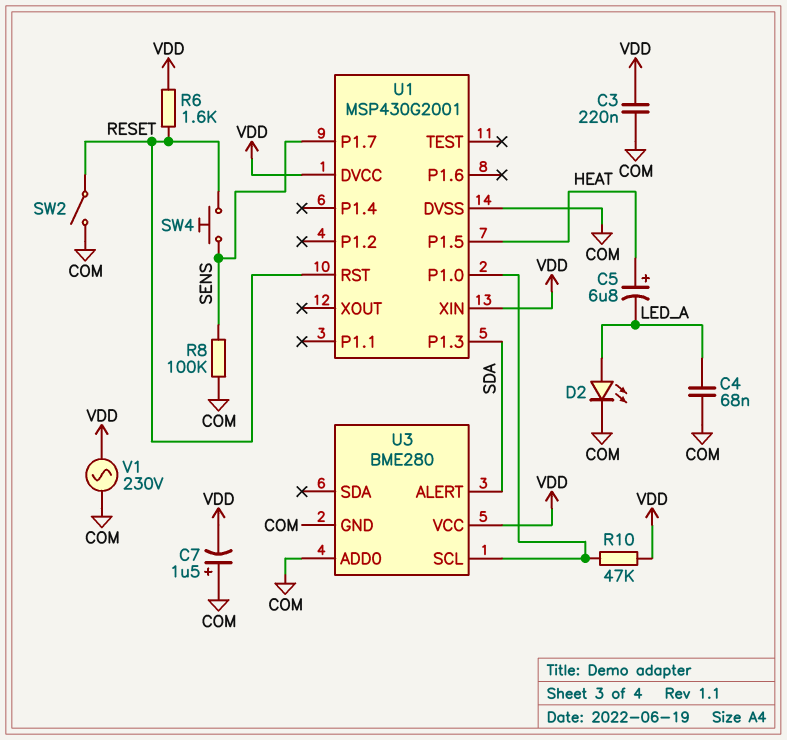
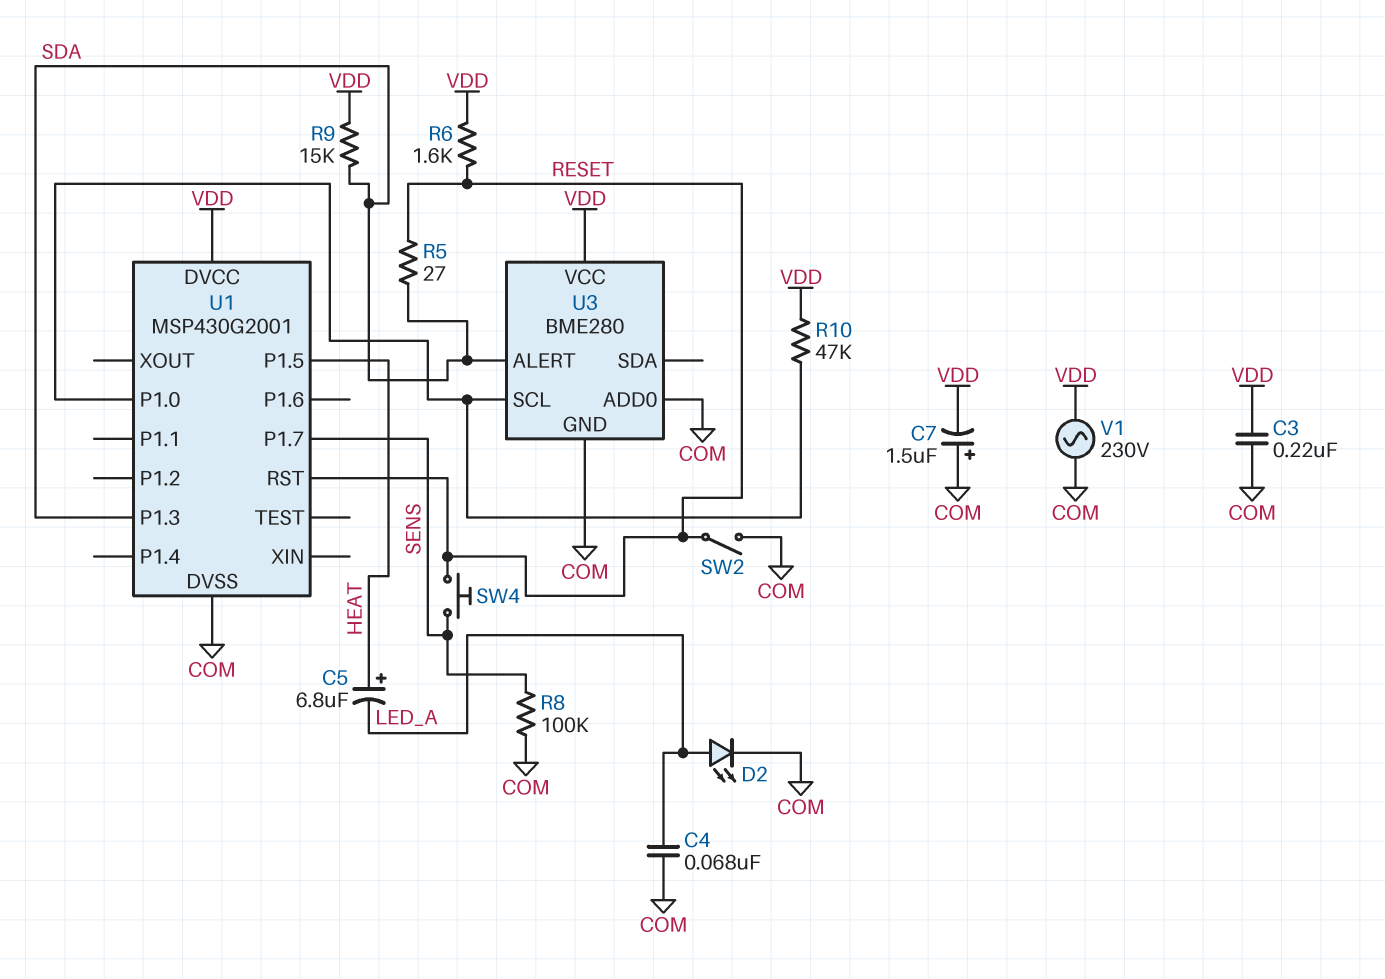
R5: none -> 27 (RESET, SDA)
R9: none -> 15k (SDA, VDD)
U1 pin XIN: VDD -> none

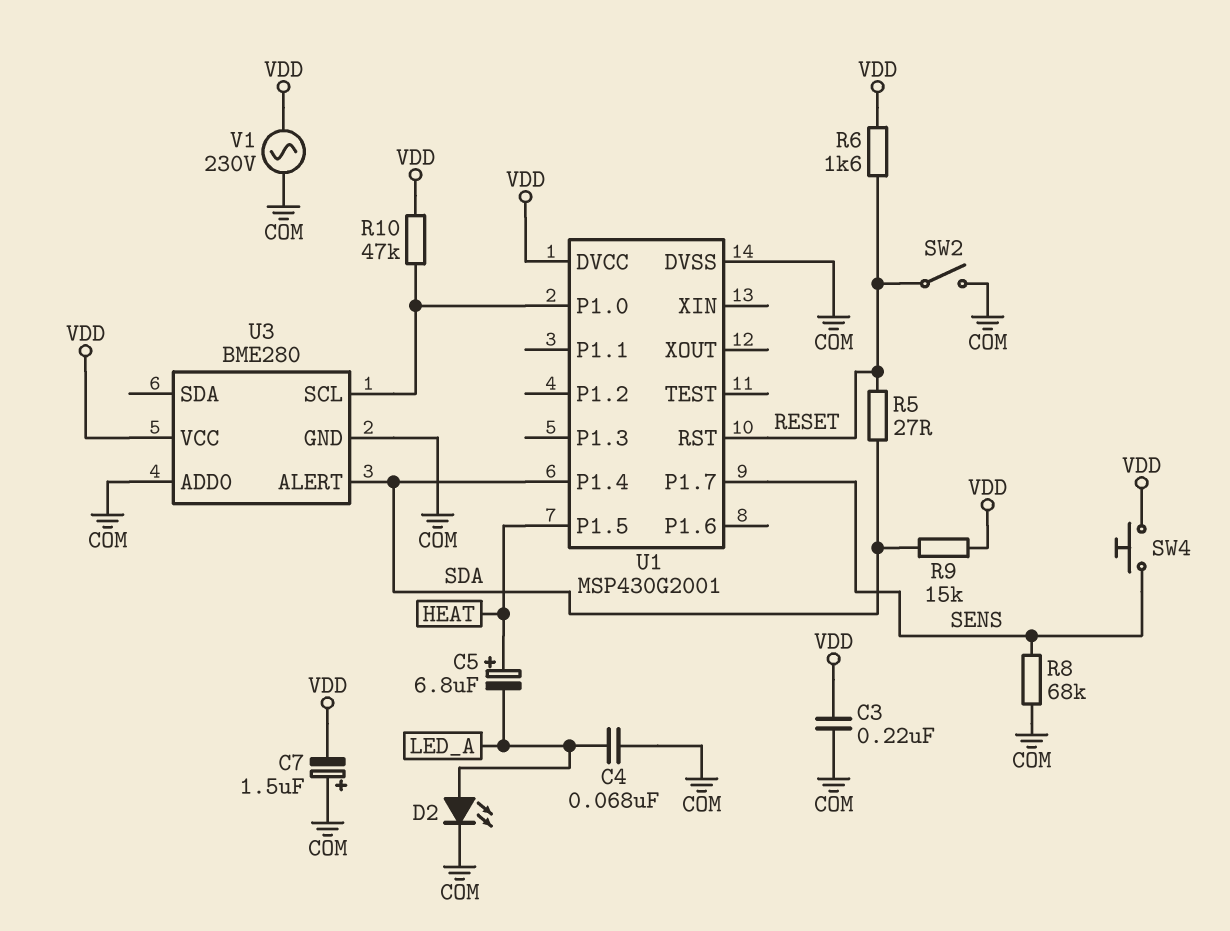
R8: 100k (COM, SENS) -> 68k (COM, SENS)
SW4: button (RESET, SENS) -> button (SENS, VDD)
U1 pin P1.3: SDA -> none
U1 pin P1.4: none -> SDA

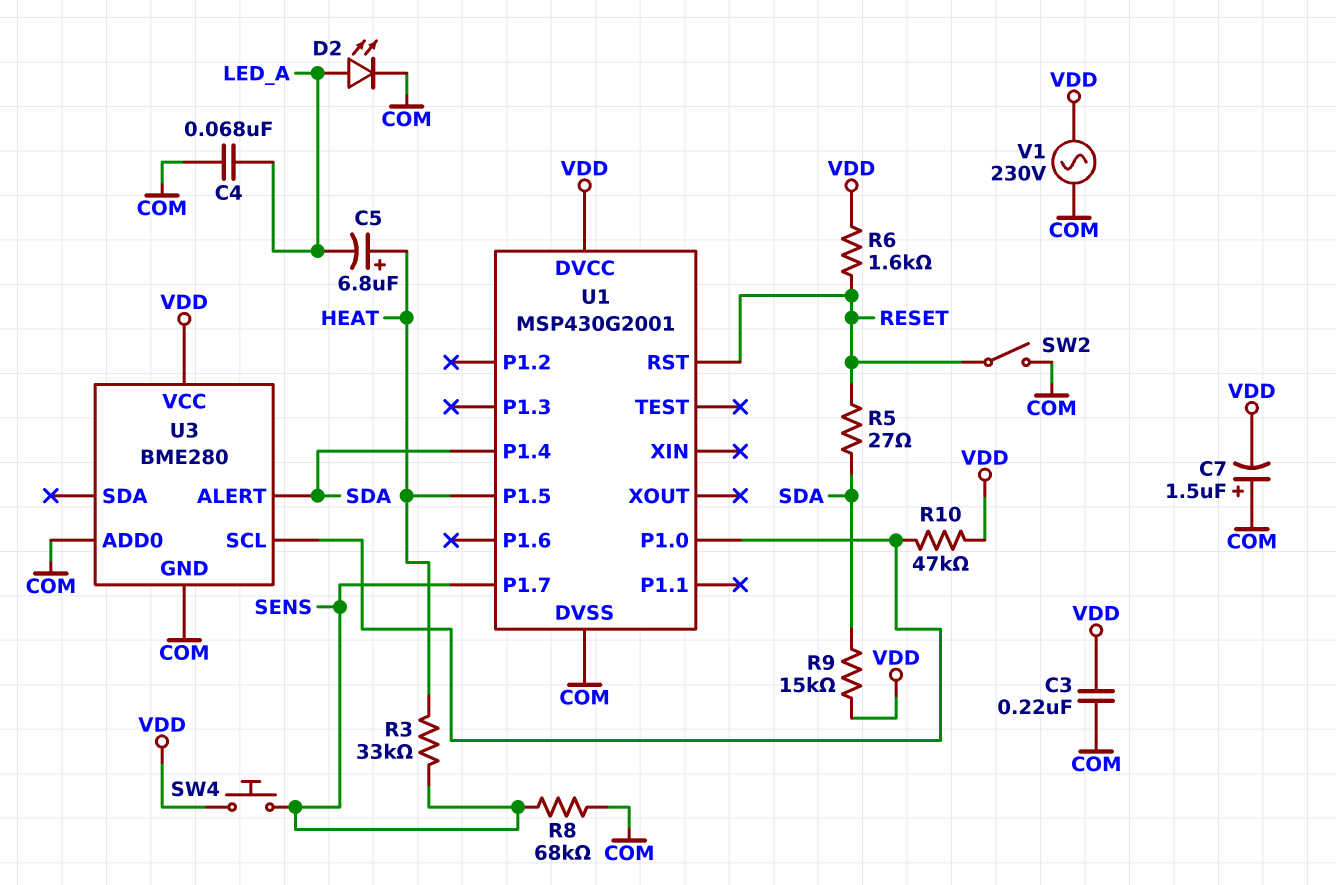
R3: none -> 33k (HEAT, SENS)

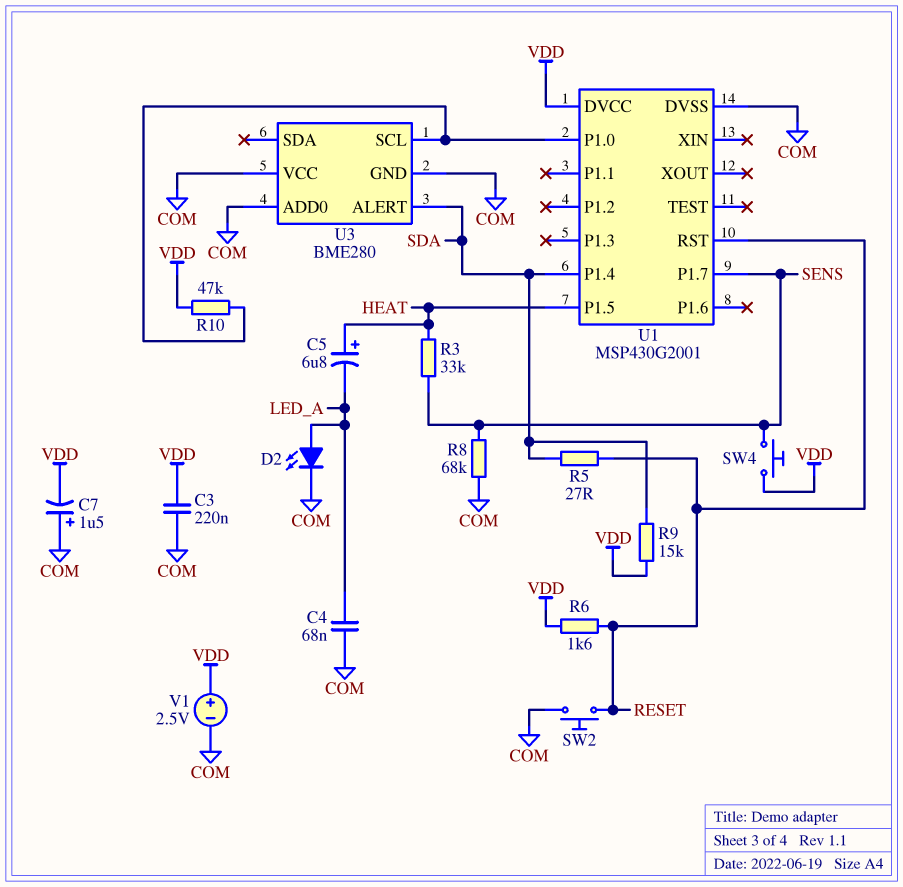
SW2: switch (COM, RESET) -> button (COM, RESET)
U3 pin VCC: VDD -> COM
V1: AC 230V (COM, VDD) -> 2.5V (plus VDD, minus COM)

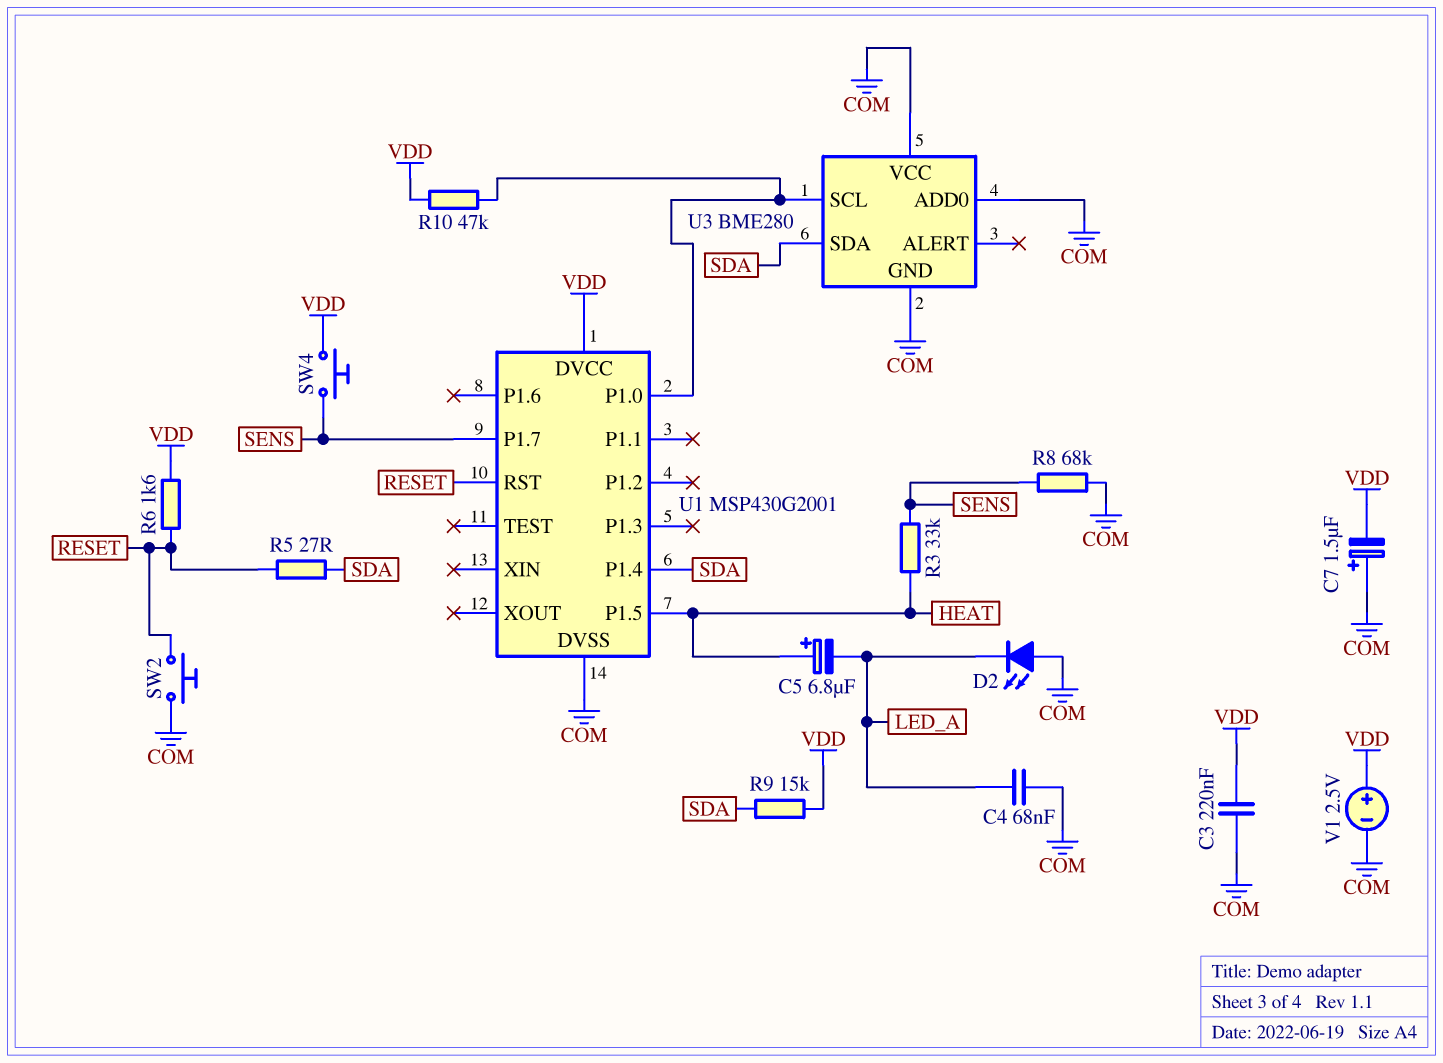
D2: LED (A LED_A, K COM) -> LED (A COM, K LED_A)
U3 pin ALERT: SDA -> none
U3 pin SDA: none -> SDA

